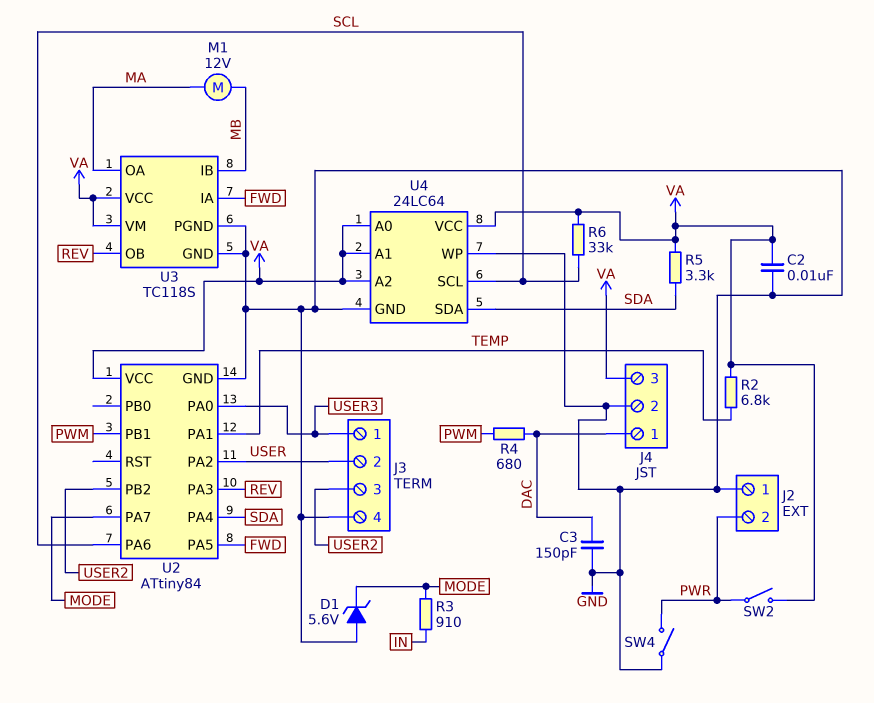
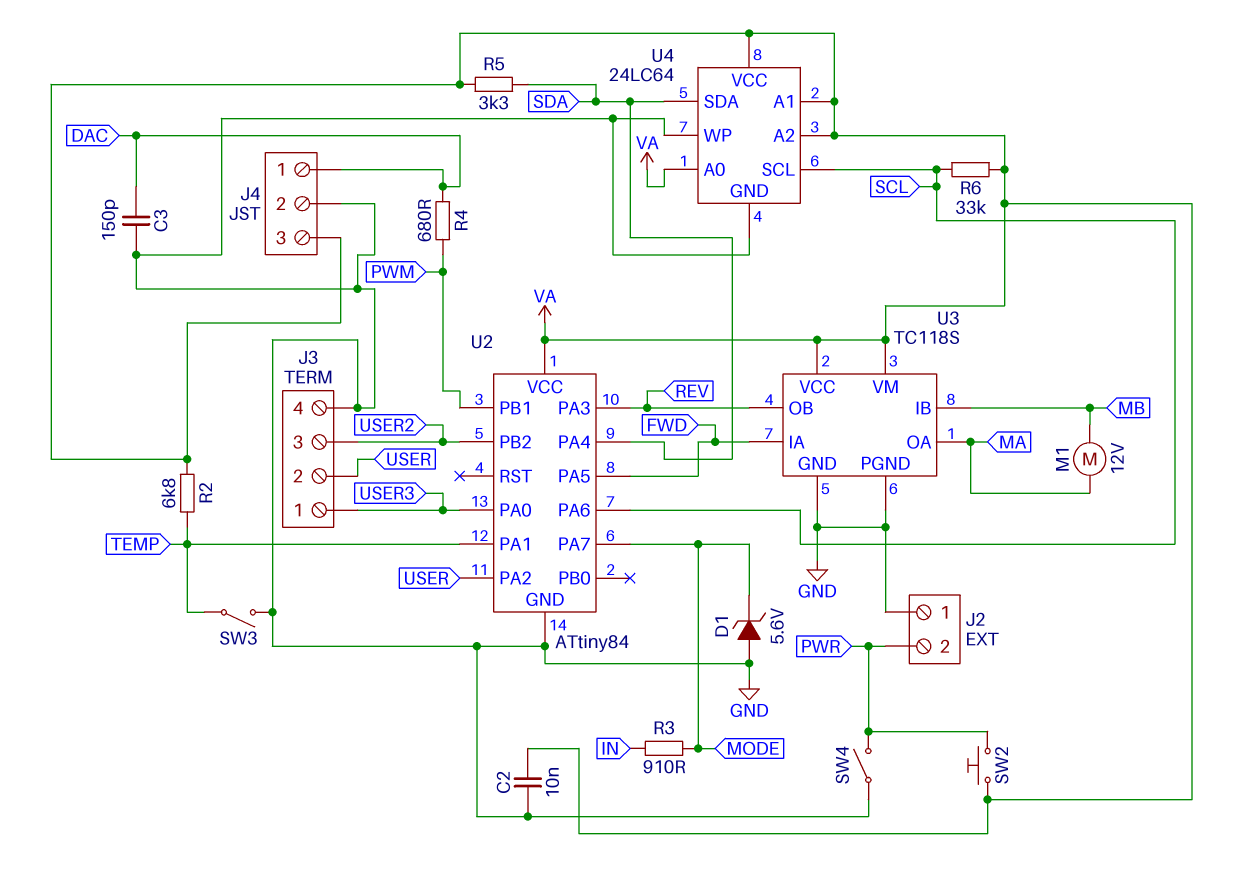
SW2: switch (PWR, VA) -> button (PWR, VA)
SW3: none -> switch (GND, TEMP)

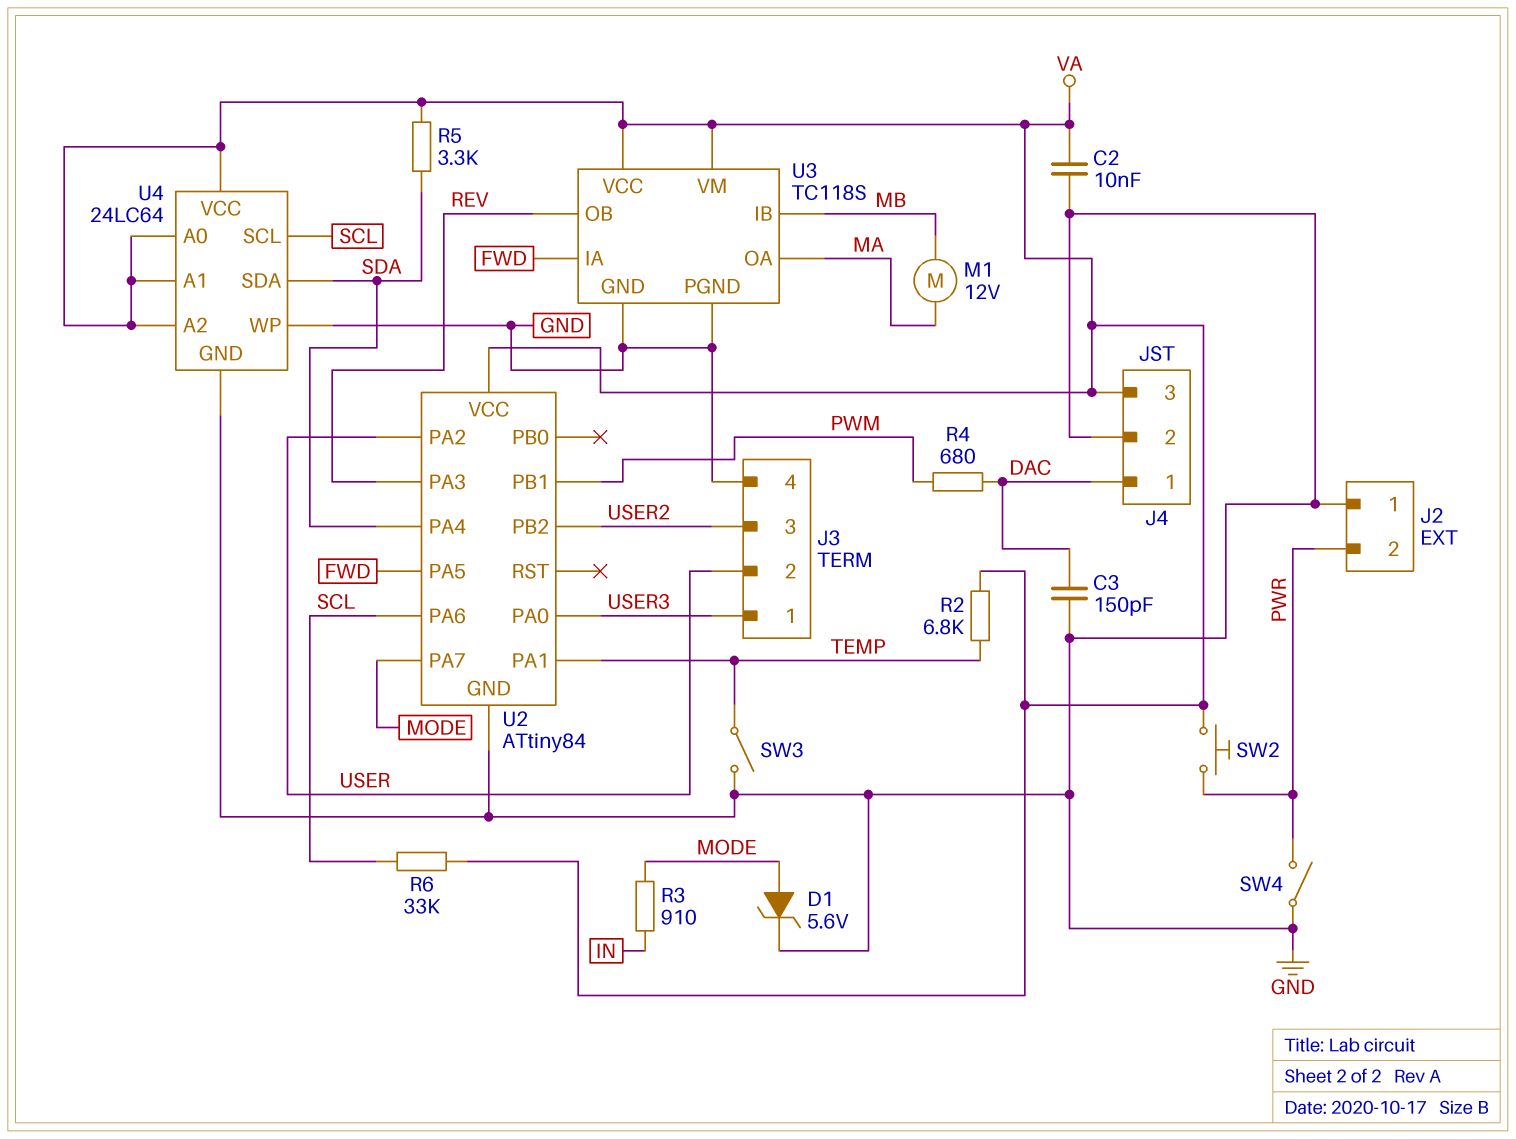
D1: zener 5.6V (A GND, K MODE) -> zener 5.6V (A MODE, K GND)

